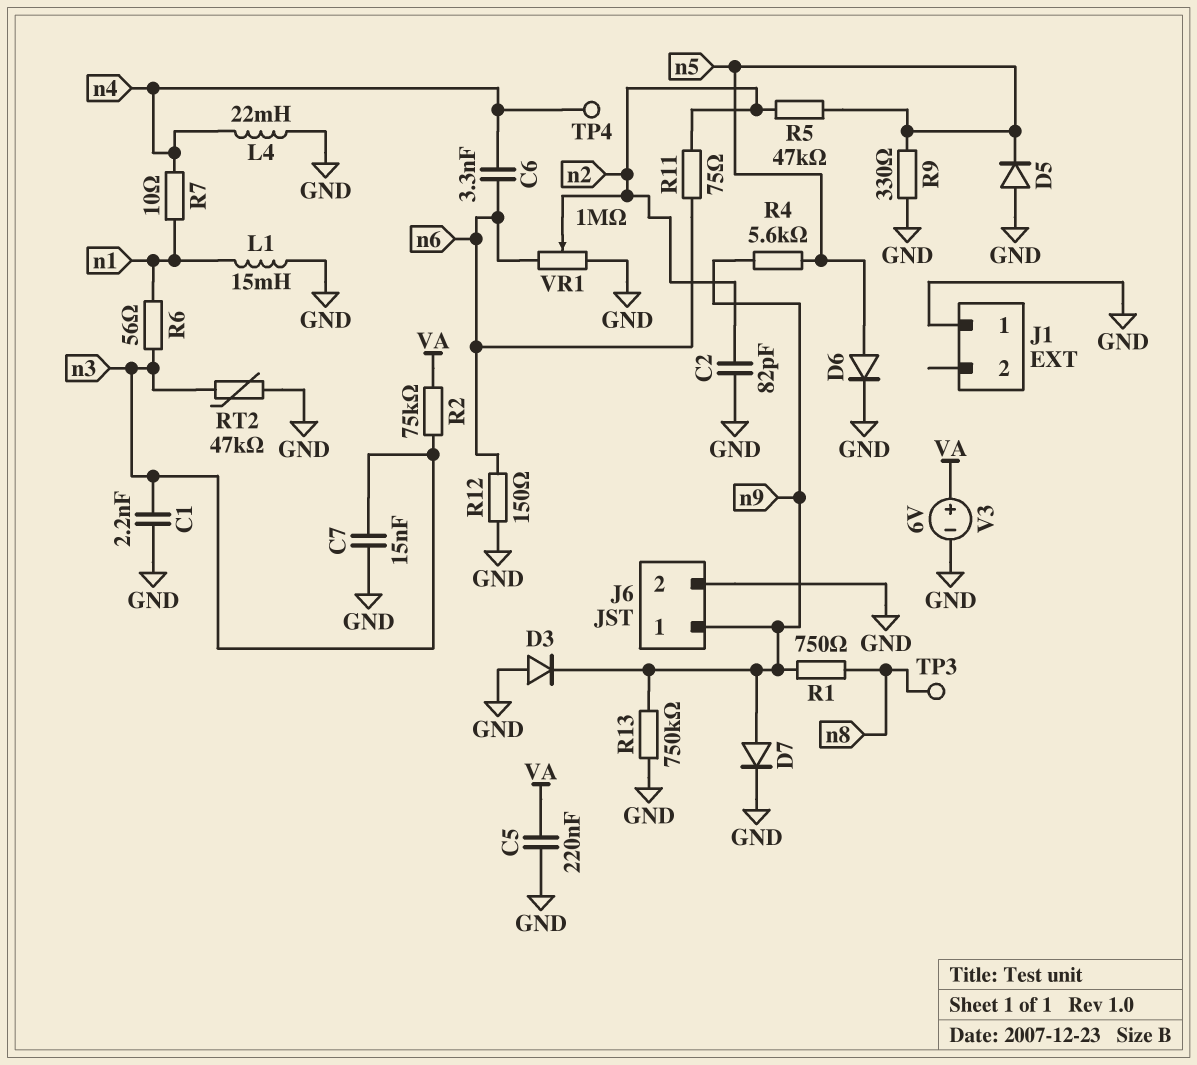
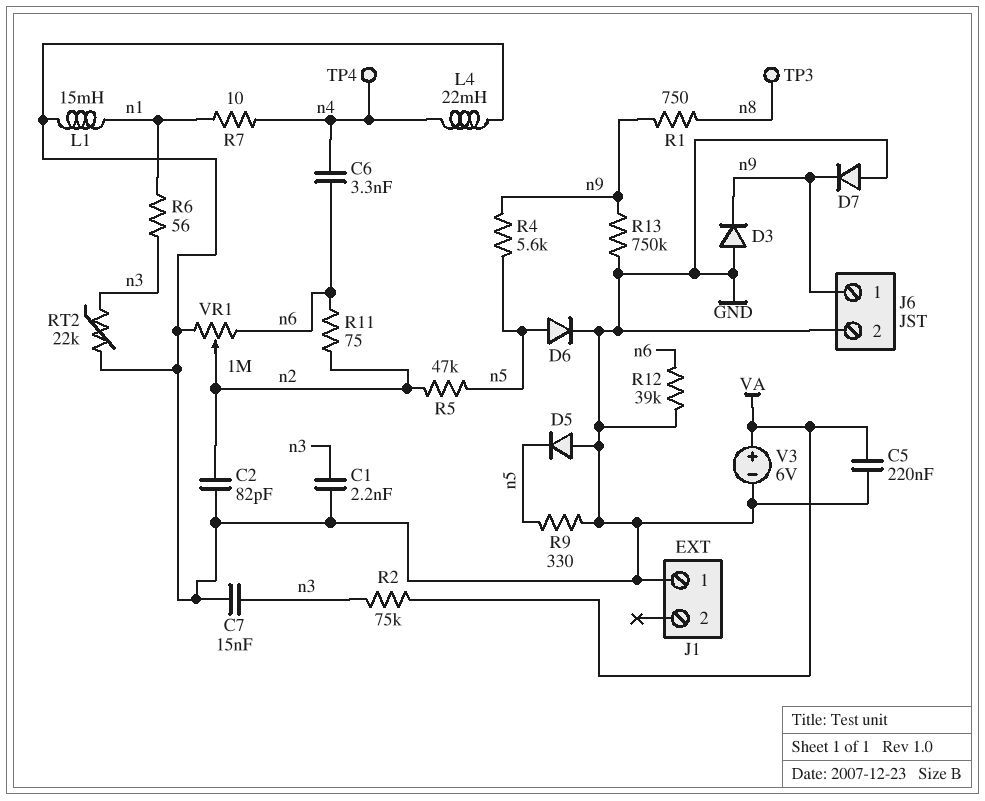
D7: diode (A n9, K GND) -> diode (A GND, K n9)
R12: 150 (GND, n6) -> 39k (GND, n6)
RT2: 47k (GND, n3) -> 22k (GND, n3)

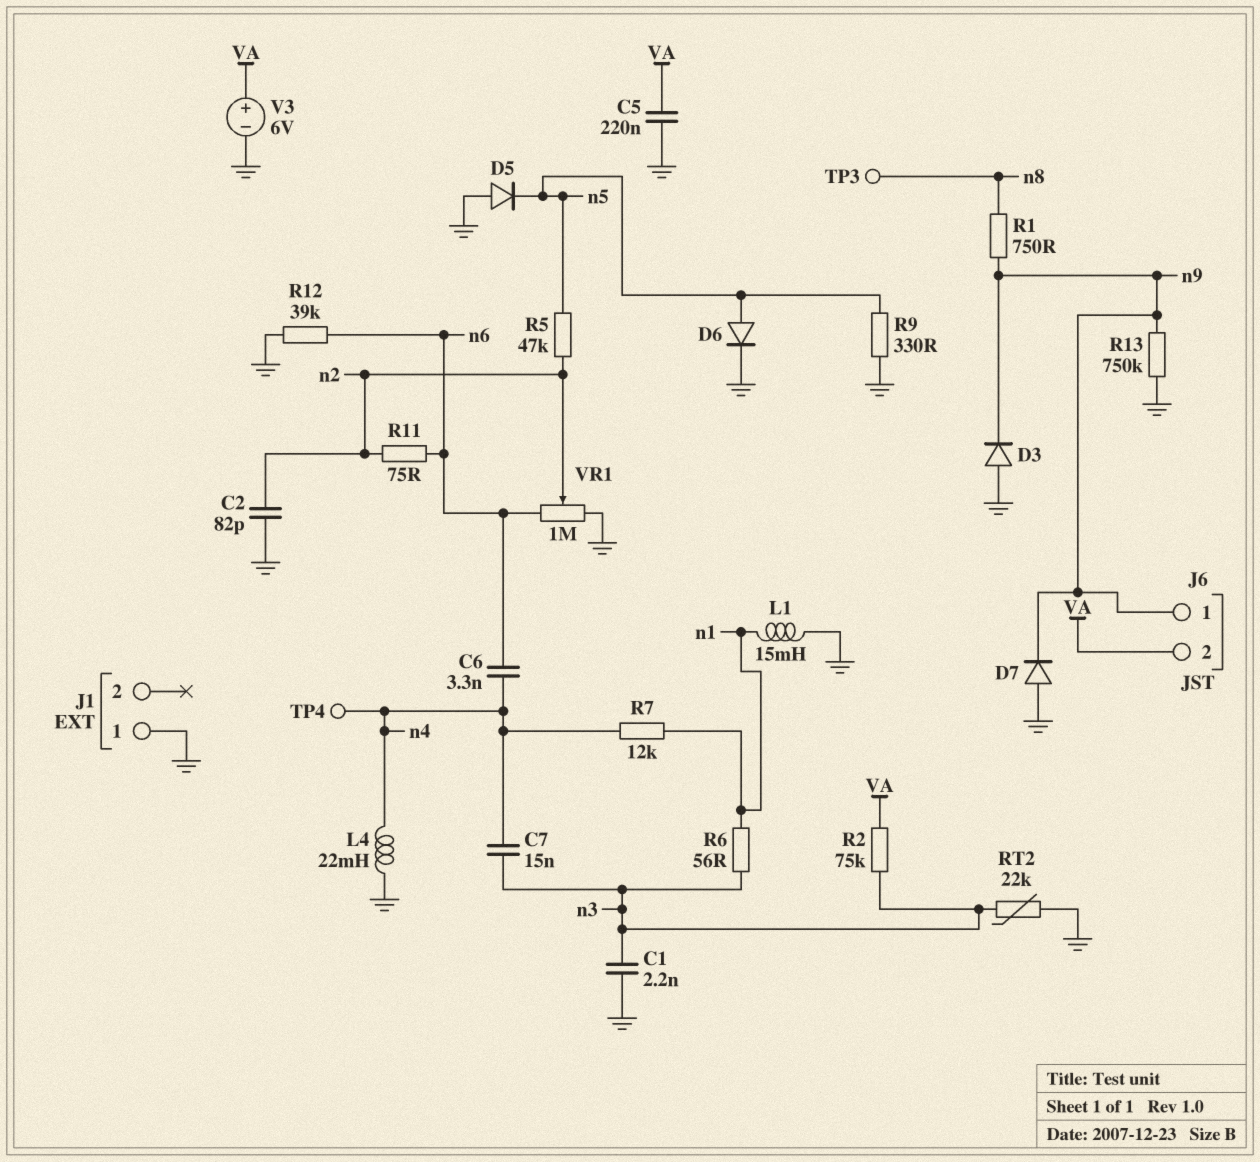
C7: 15nF (GND, n3) -> 15nF (n3, n4)
J6 pin 2: GND -> VA
R4: 5.6k (n5, n9) -> none
R7: 10 (n1, n4) -> 12k (n1, n4)

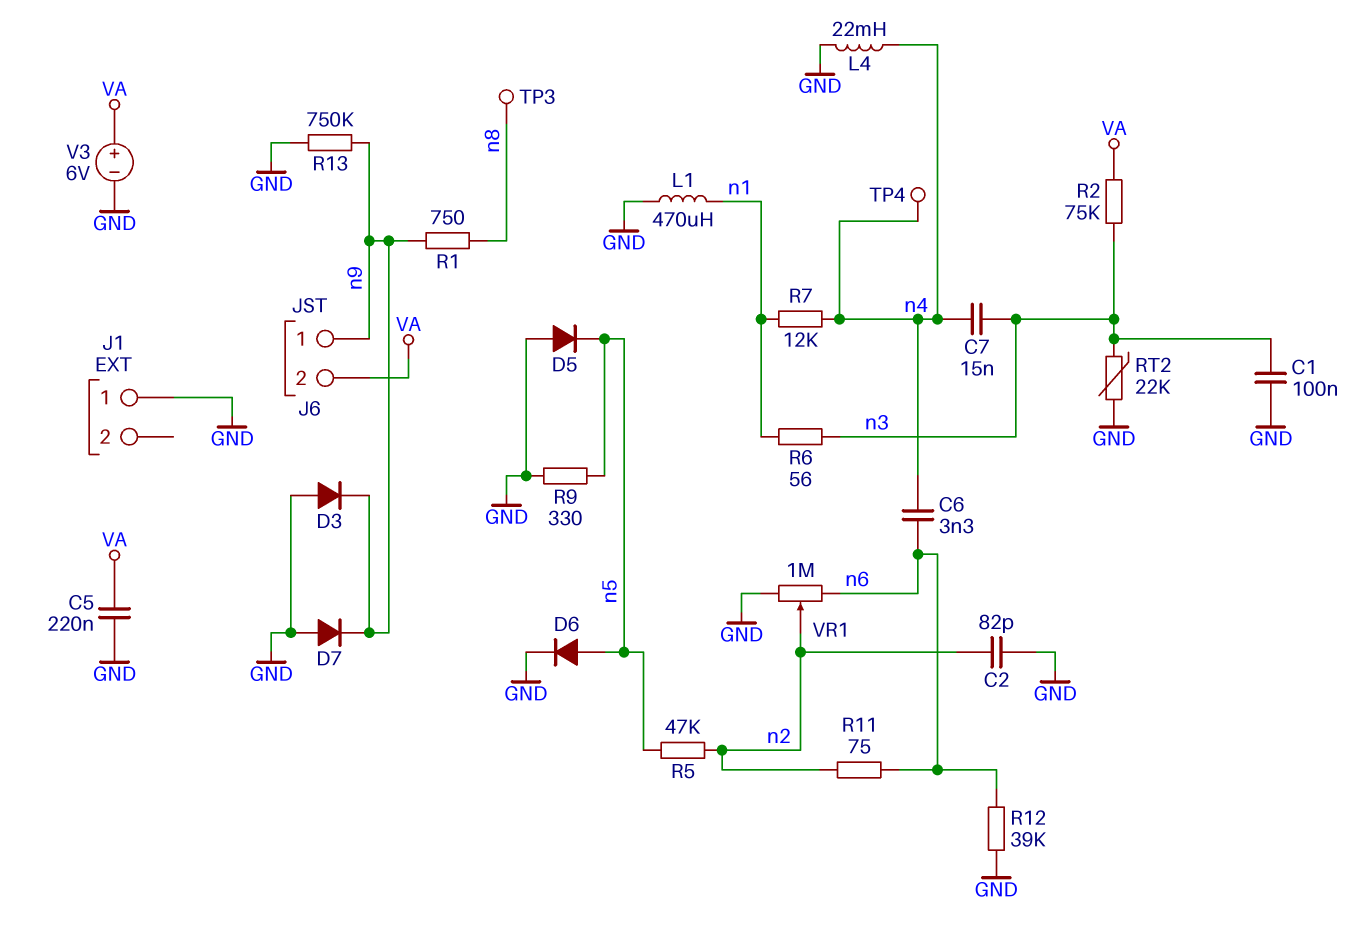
C1: 2.2nF (GND, n3) -> 100nF (GND, n3)
L1: 15mH (GND, n1) -> 470uH (GND, n1)

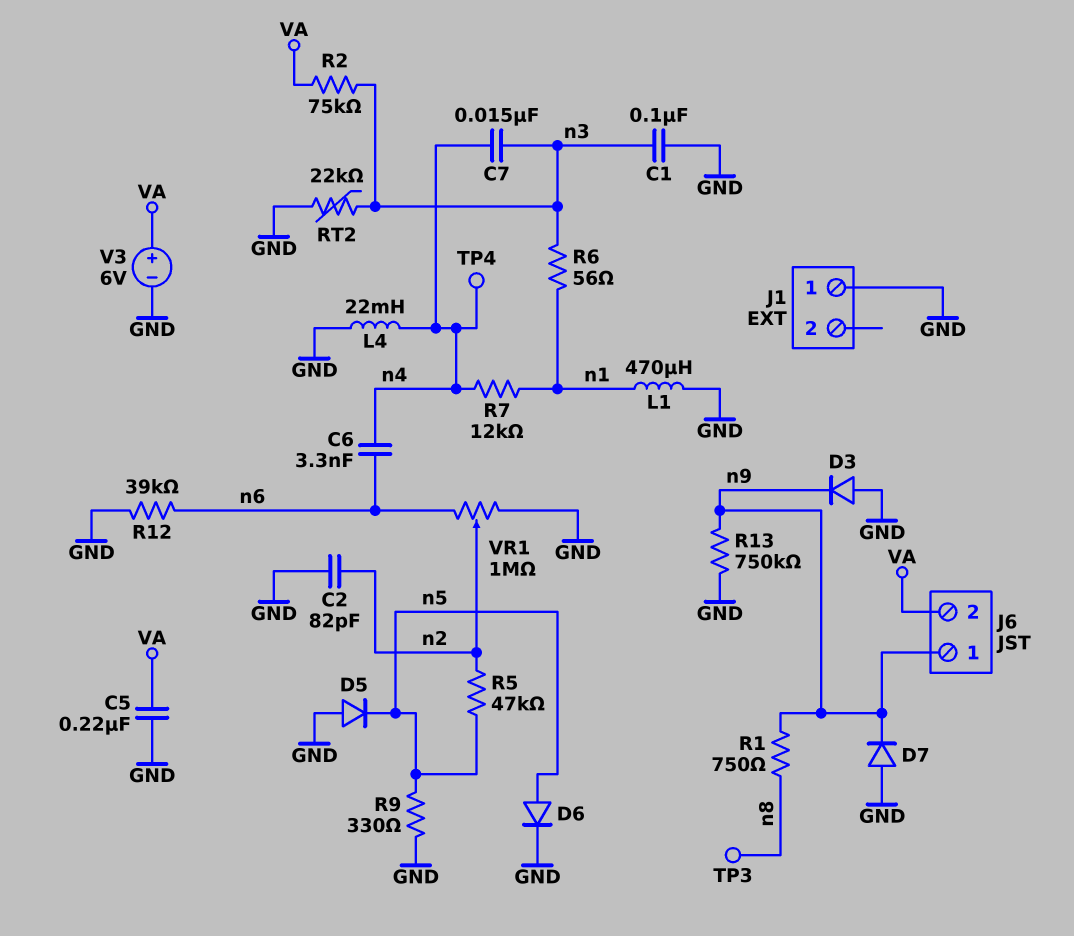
R11: 75 (n2, n6) -> none

